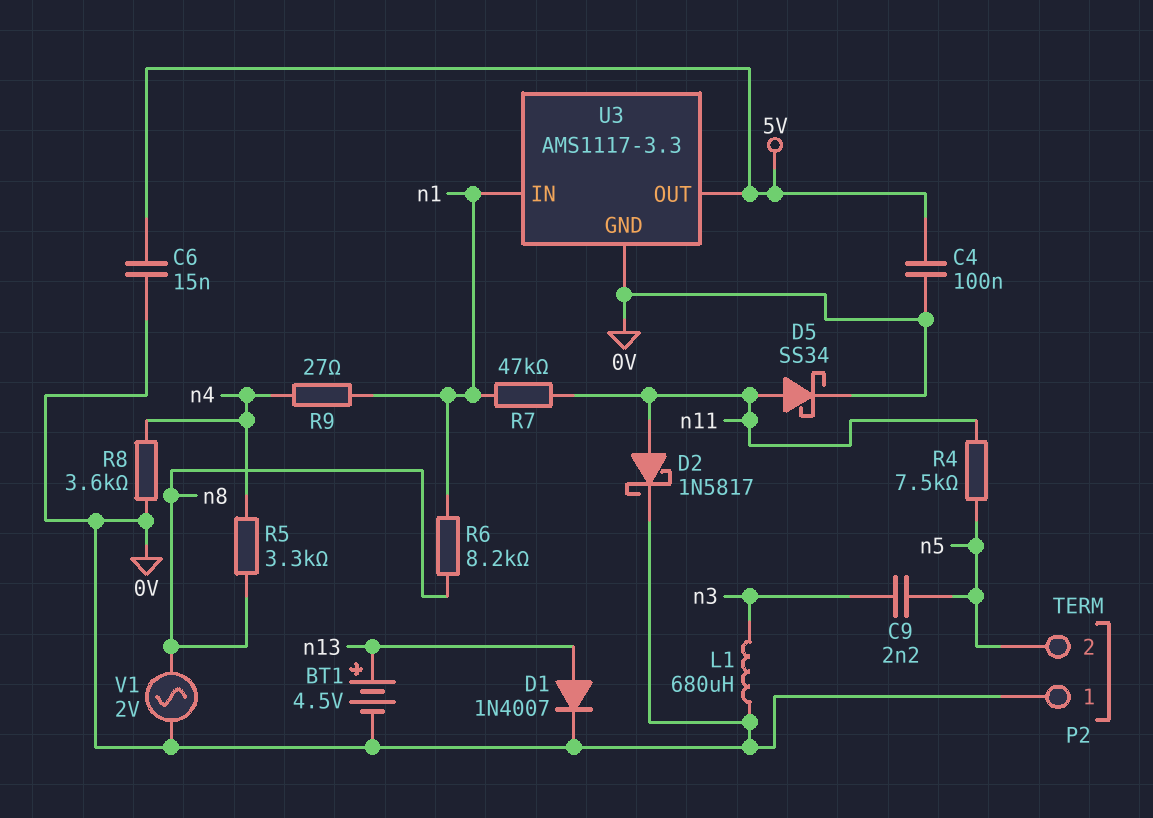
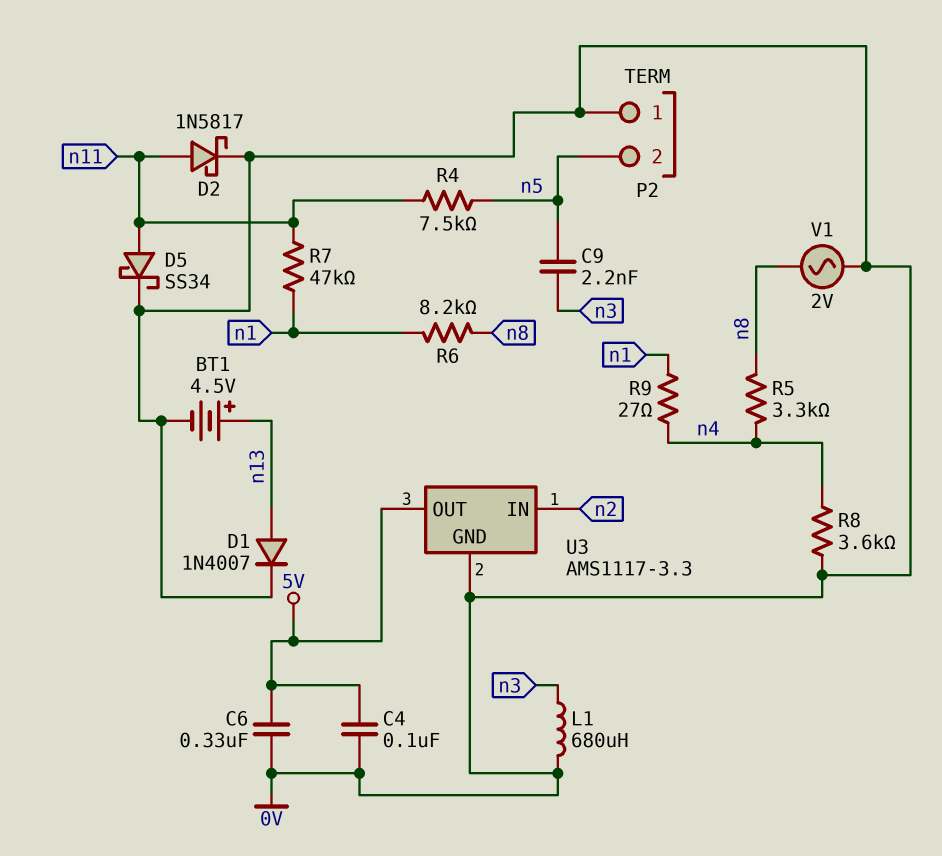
C6: 15nF (0V, 5V) -> 330nF (0V, 5V)
U3 pin IN: n1 -> n2

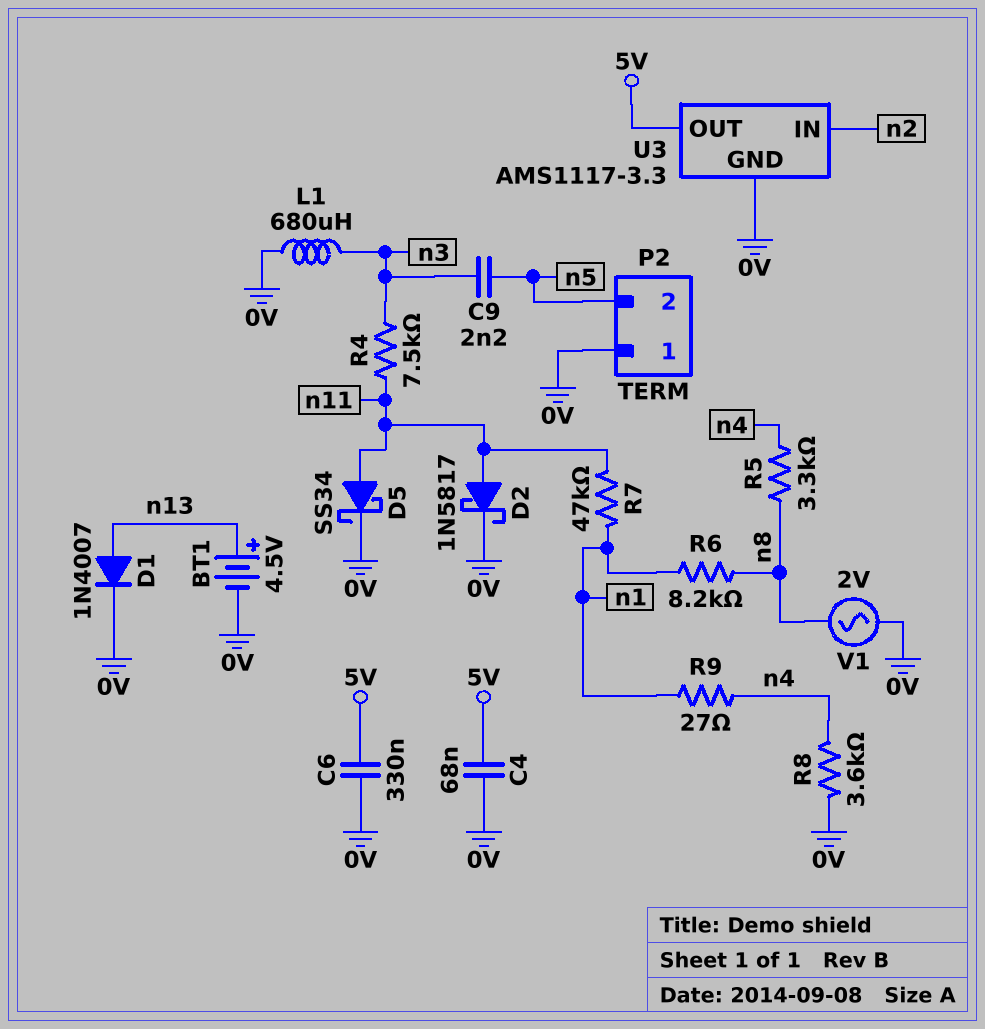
C4: 100nF (0V, 5V) -> 68nF (0V, 5V)
R4: 7.5k (n5, n11) -> 7.5k (n3, n11)

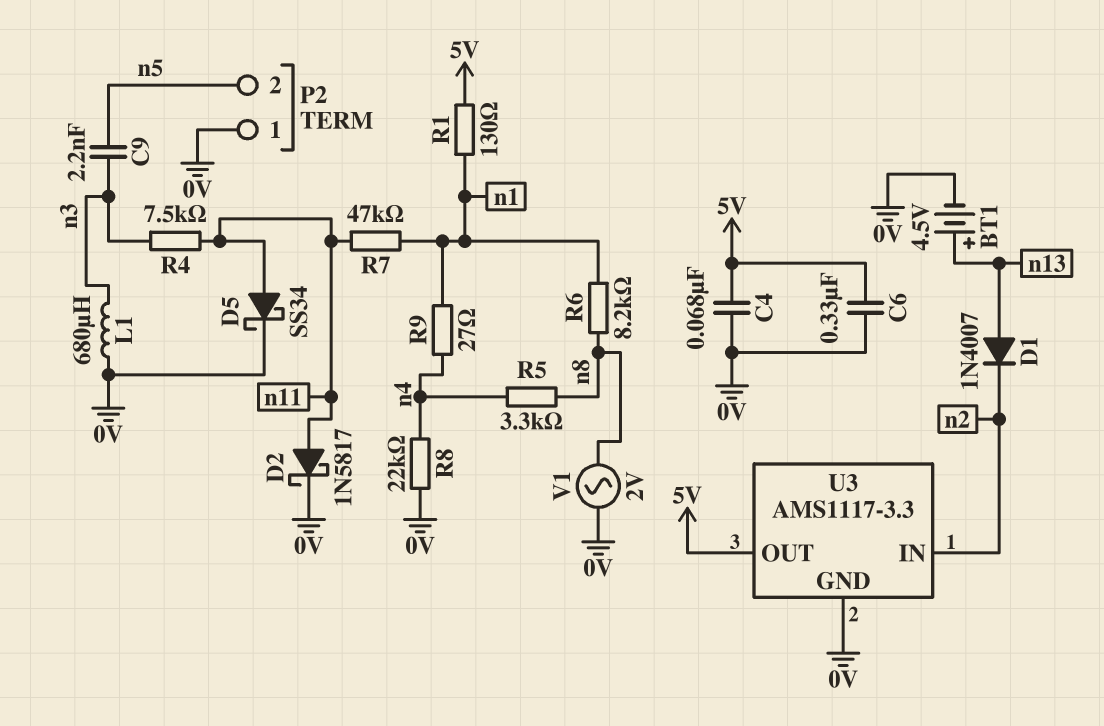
D1: diode 1N4007 (A n13, K 0V) -> diode 1N4007 (A n13, K n2)
R1: none -> 130 (5V, n1)
R8: 3.6k (0V, n4) -> 22k (0V, n4)

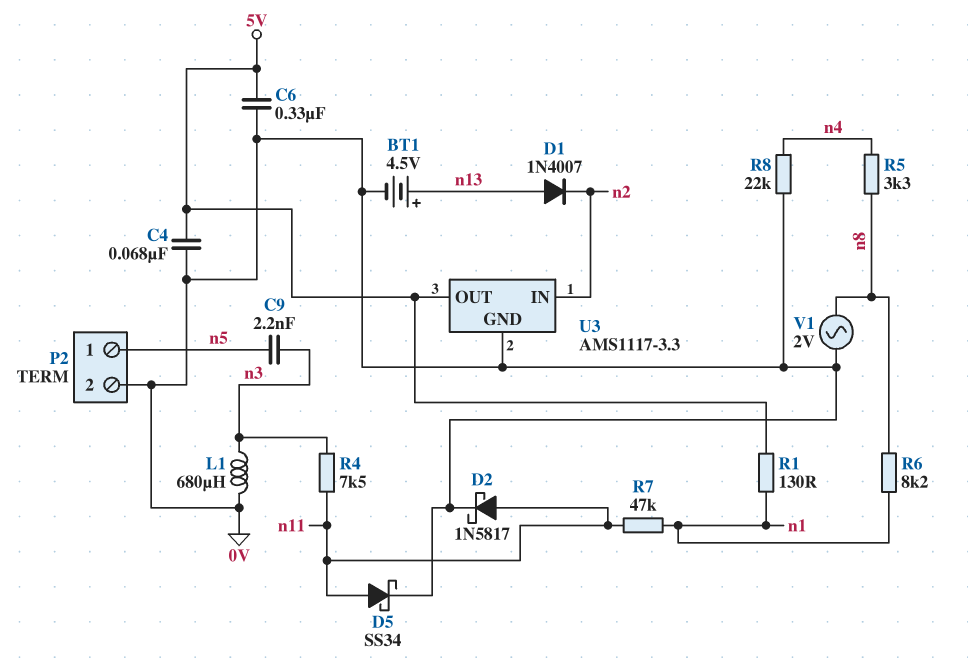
P2 pin 1: 0V -> n5
P2 pin 2: n5 -> 0V
R9: 27 (n1, n4) -> none

